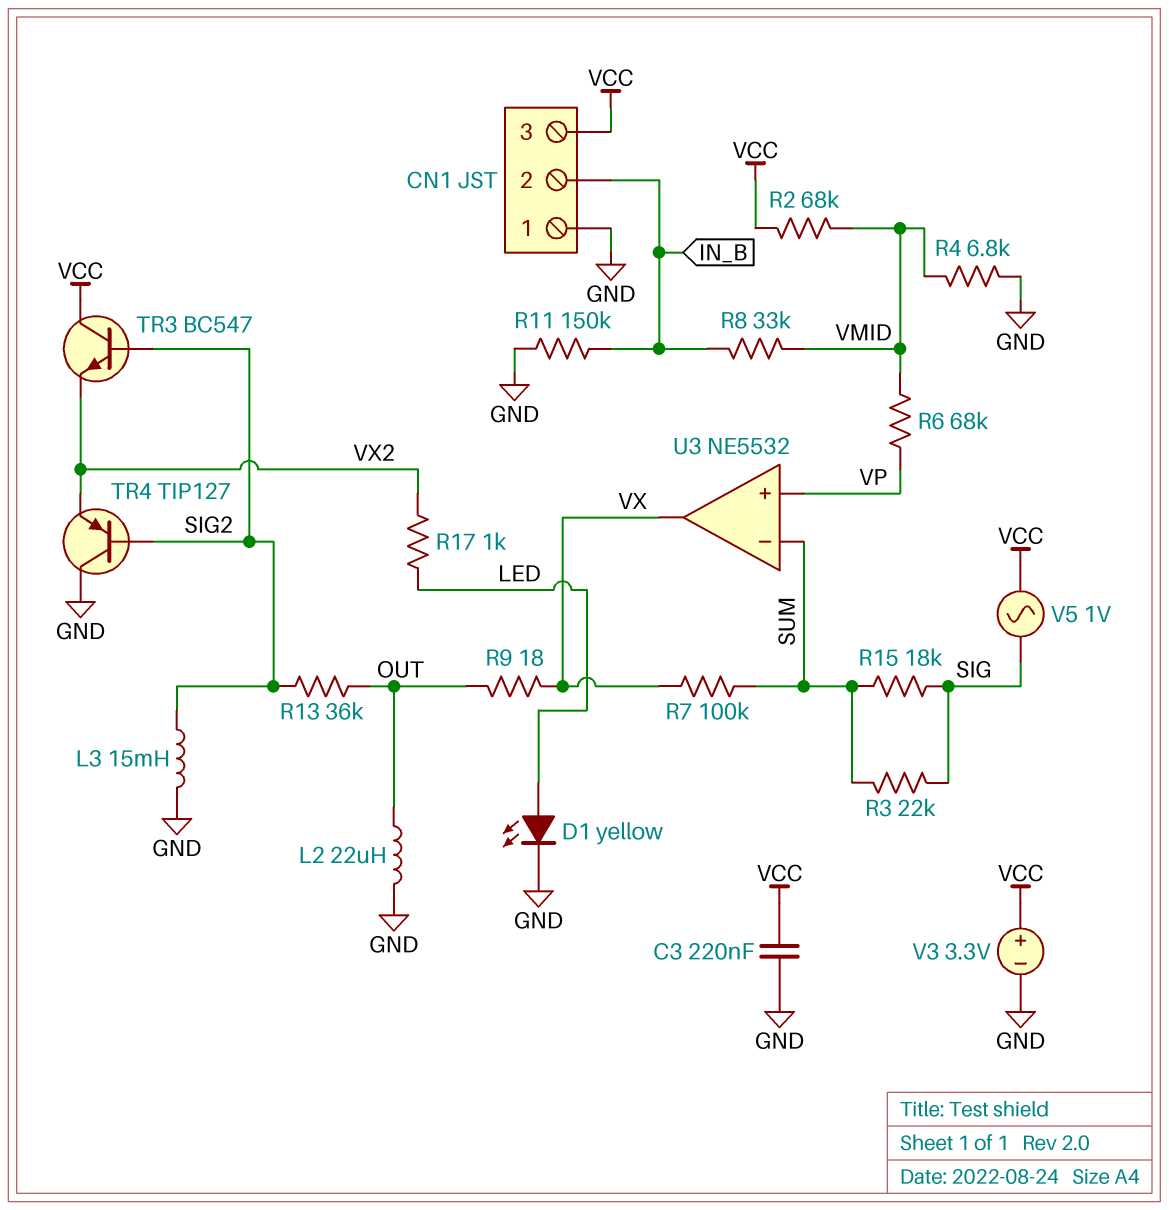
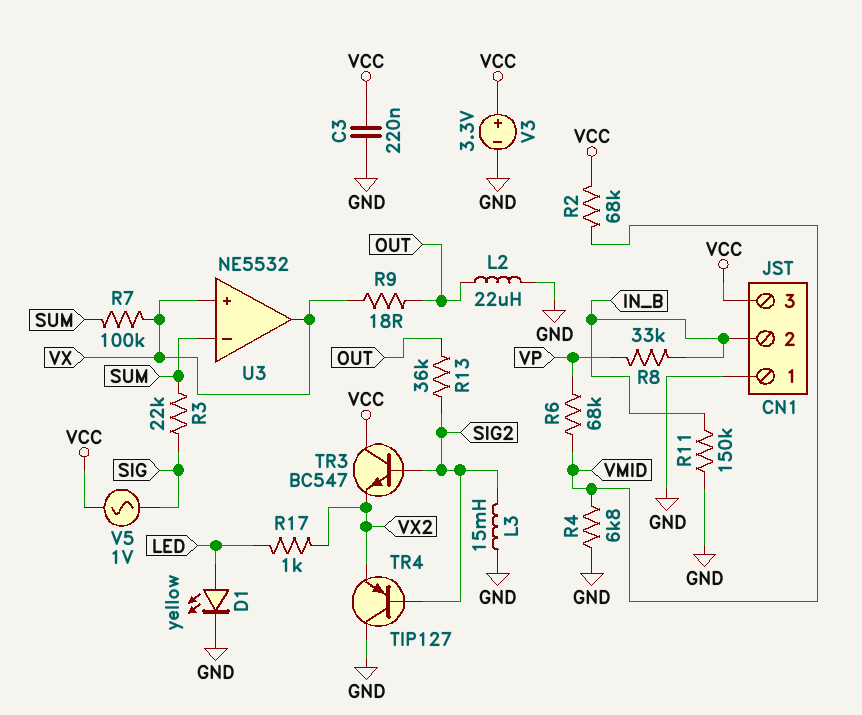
R8: 33k (IN_B, VMID) -> 33k (IN_B, VP)
R15: 18k (SIG, SUM) -> none
U3 pin in+: VP -> VX

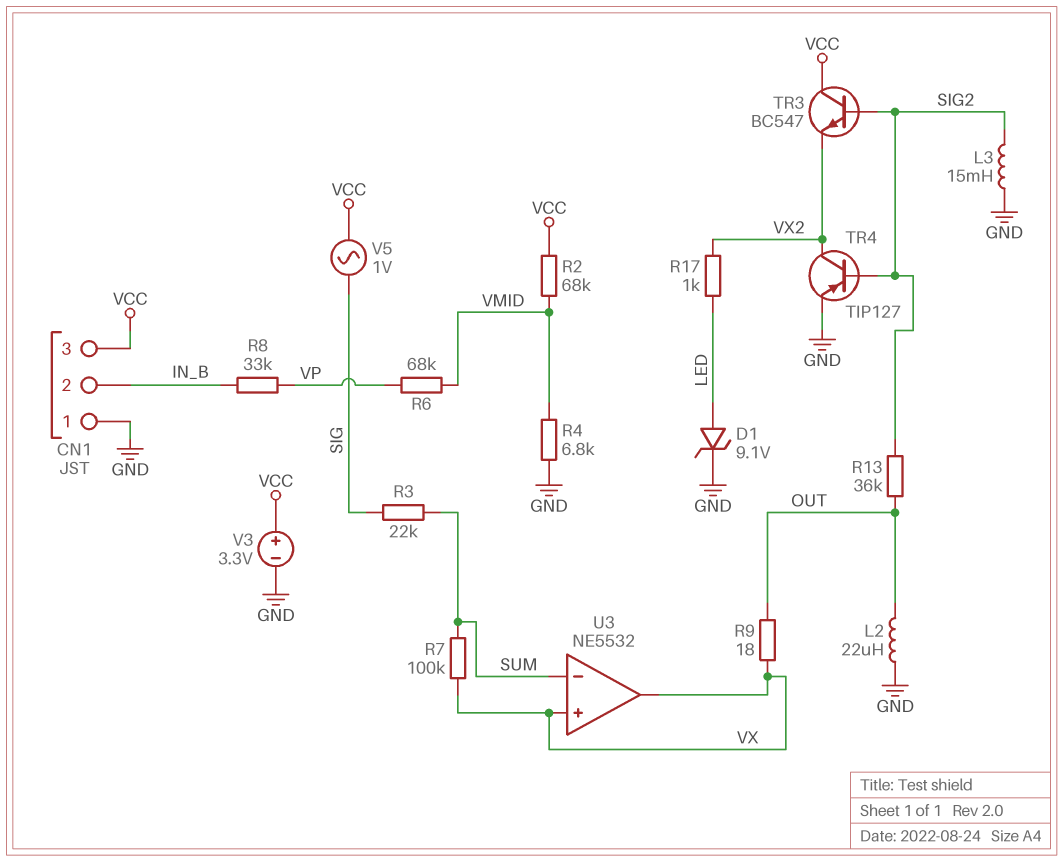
C3: 220nF (GND, VCC) -> none
D1: LED yellow (A LED, K GND) -> zener 9.1V (A LED, K GND)
R11: 150k (GND, IN_B) -> none
TR4: PNP TIP127 (B SIG2, C GND, E VX2) -> PNP TIP127 (B SIG2, C VX2, E GND)

